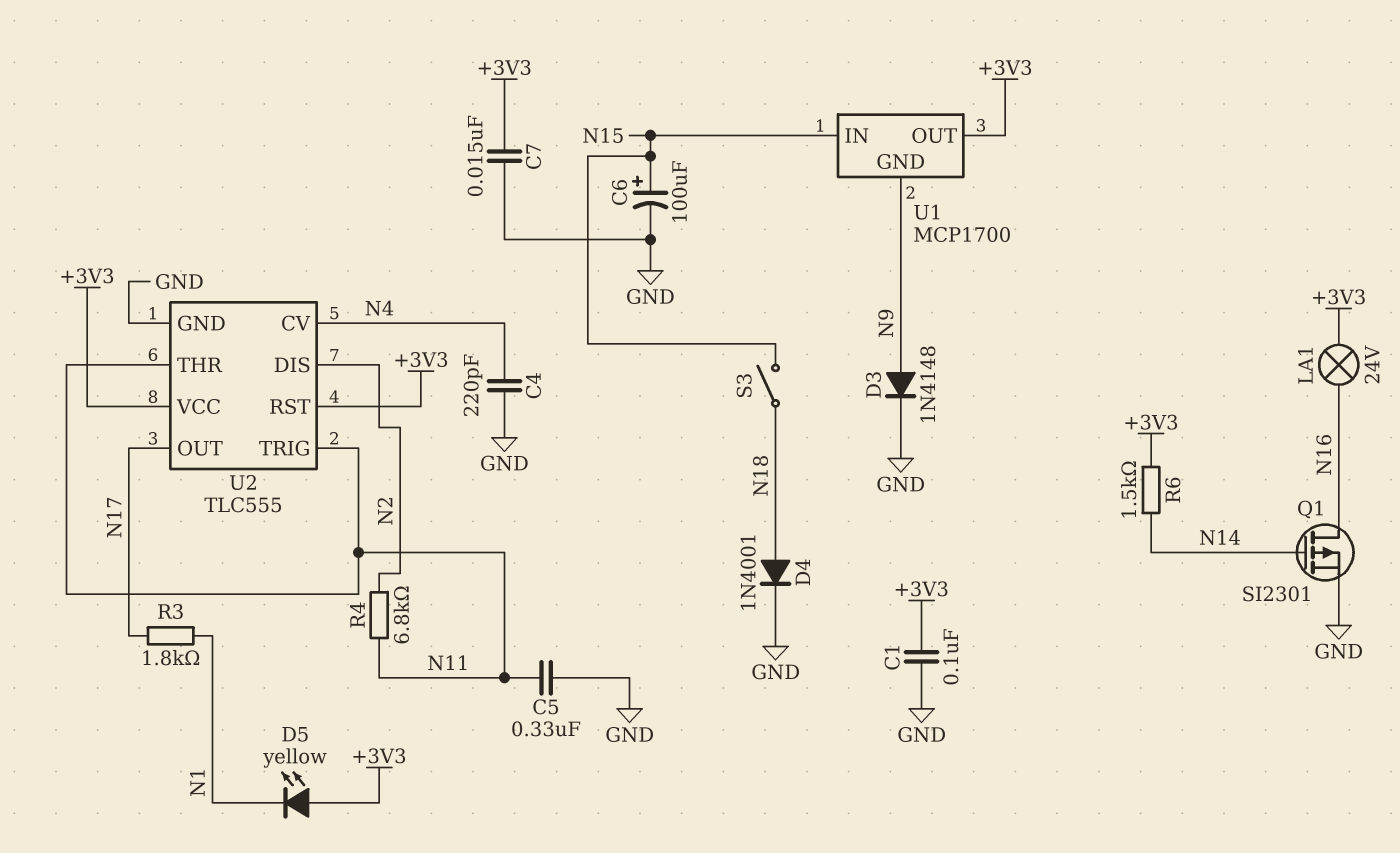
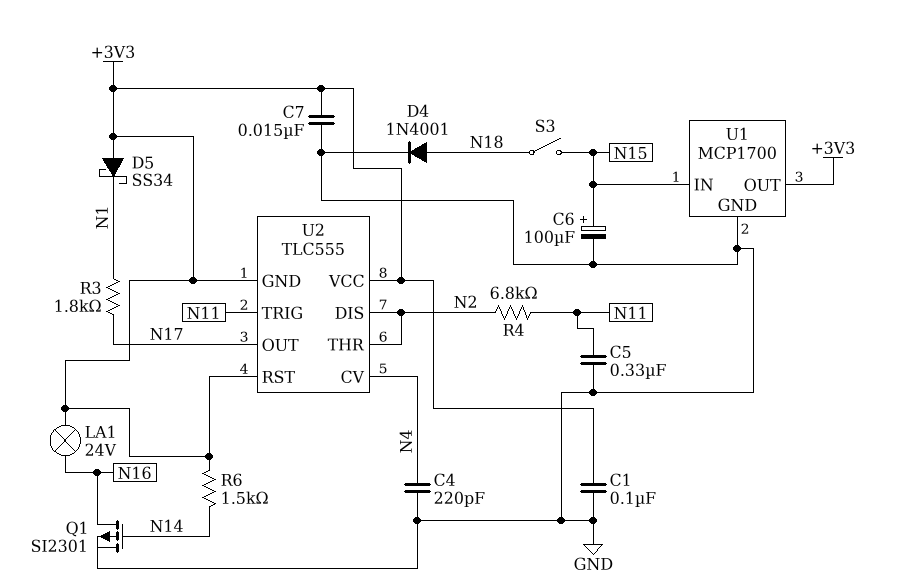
D3: diode 1N4148 (A N9, K GND) -> none
D5: LED yellow (A +3V3, K N1) -> schottky SS34 (A +3V3, K N1)
U1 pin GND: N9 -> GND
U2 pin GND: GND -> +3V3
U2 pin THR: N11 -> N2

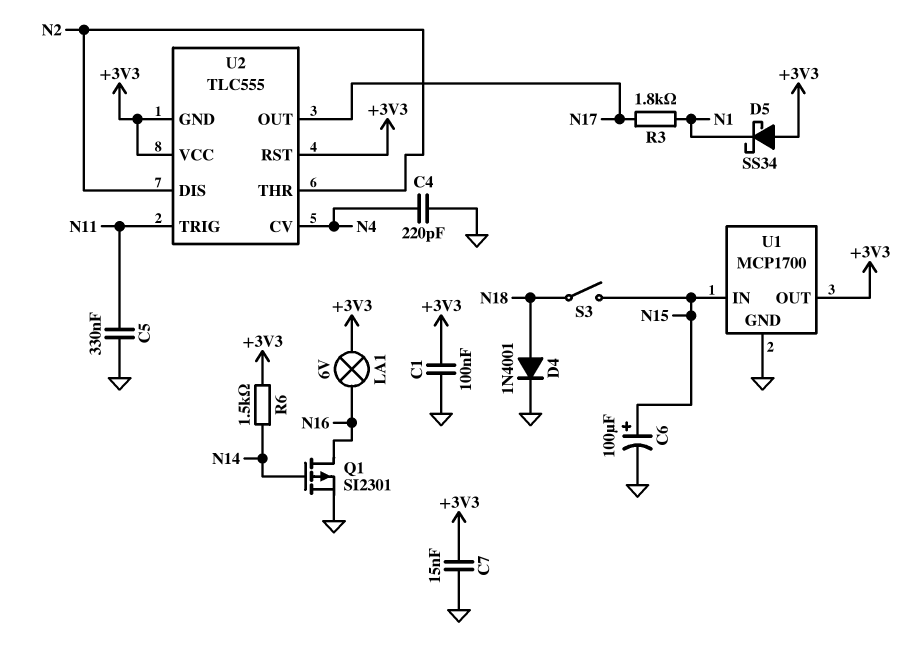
LA1: lamp 24V (+3V3, N16) -> lamp 6V (+3V3, N16)
R4: 6.8k (N2, N11) -> none

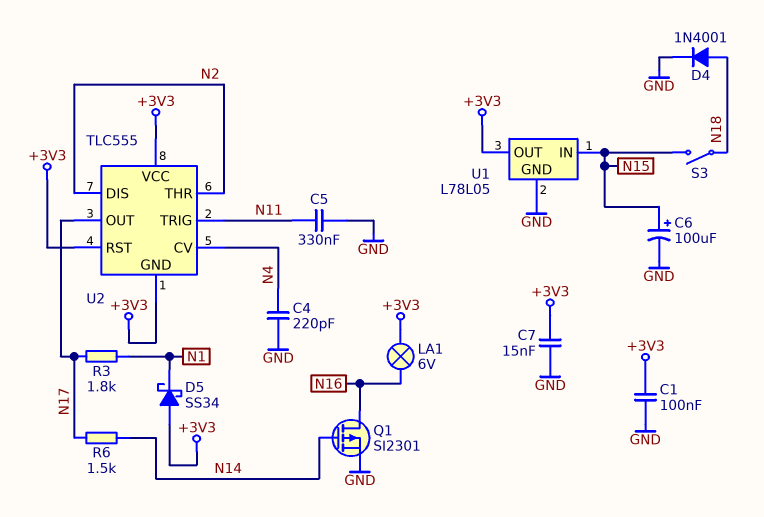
R6: 1.5k (+3V3, N14) -> 1.5k (N14, N17)
U1: MCP1700 -> L78L05

